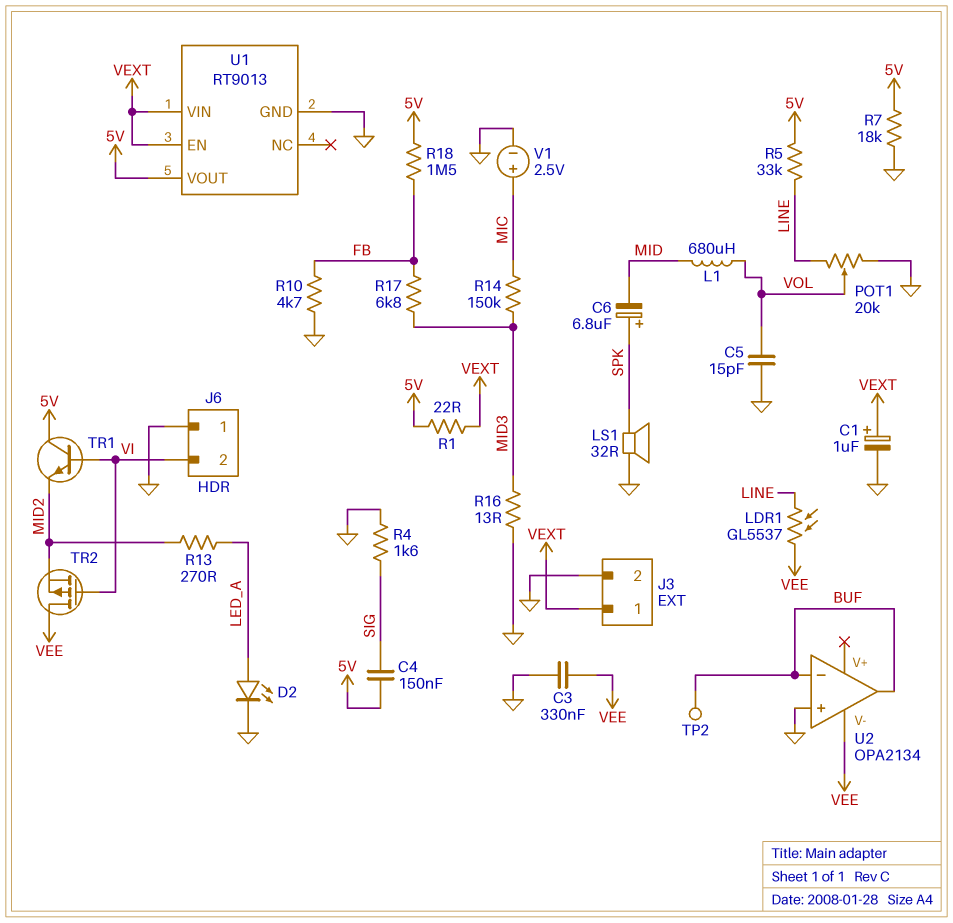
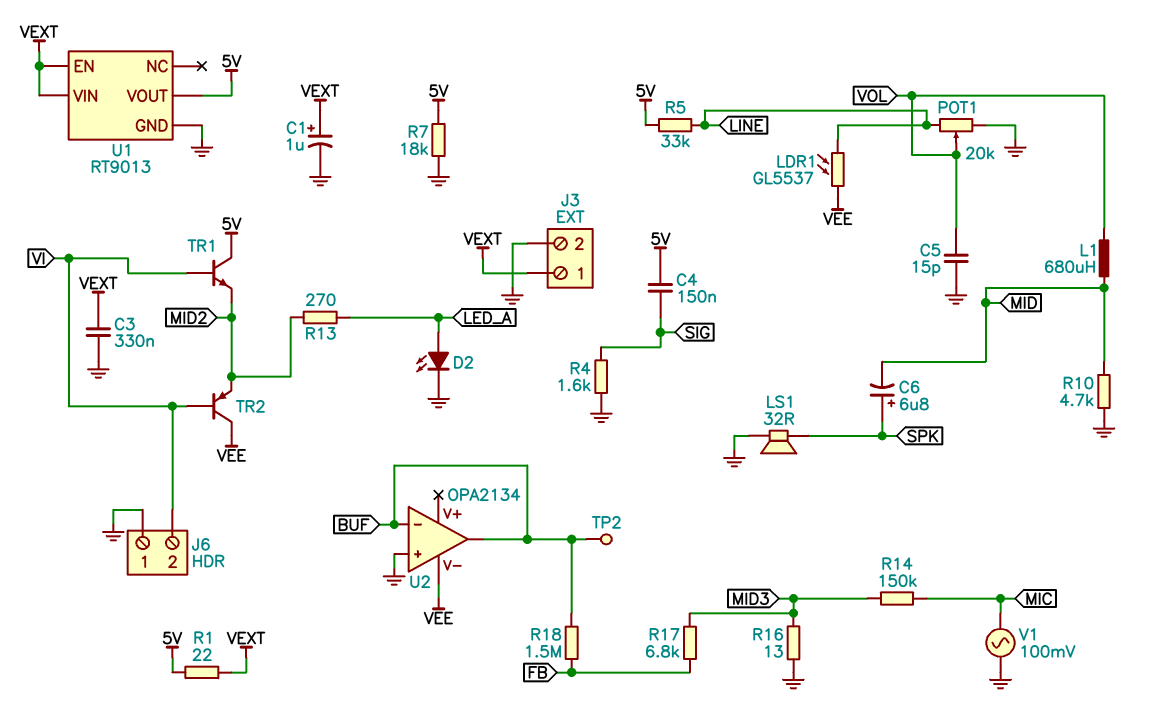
C3: 330nF (GND, VEE) -> 330nF (GND, VEXT)
R10: 4.7k (FB, GND) -> 4.7k (GND, MID)
R18: 1.5M (5V, FB) -> 1.5M (BUF, FB)
TR2: PMOS (G VI, D VEE, S MID2) -> PNP (B VI, C VEE, E MID2)
V1: 2.5V (plus MIC, minus GND) -> AC 100mV (GND, MIC)

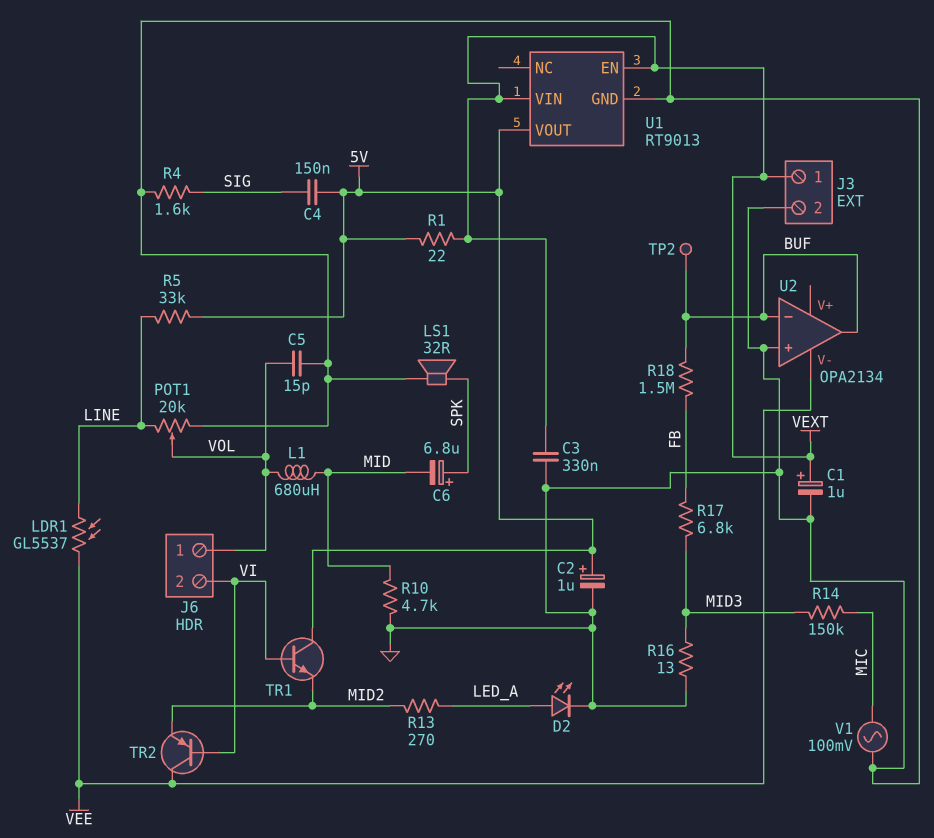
C2: none -> 1uF (plus 5V, minus GND)
J6 pin 1: GND -> VOL
R7: 18k (5V, GND) -> none

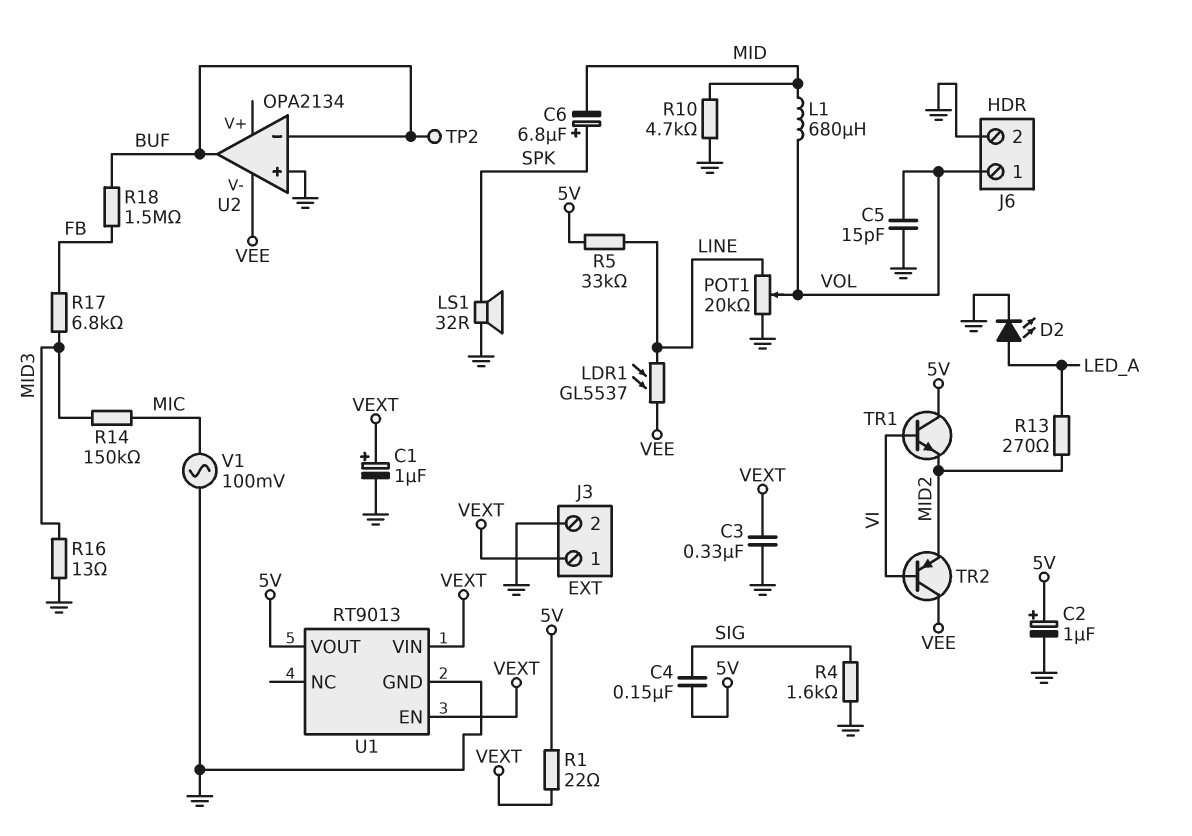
J6 pin 2: VI -> GND

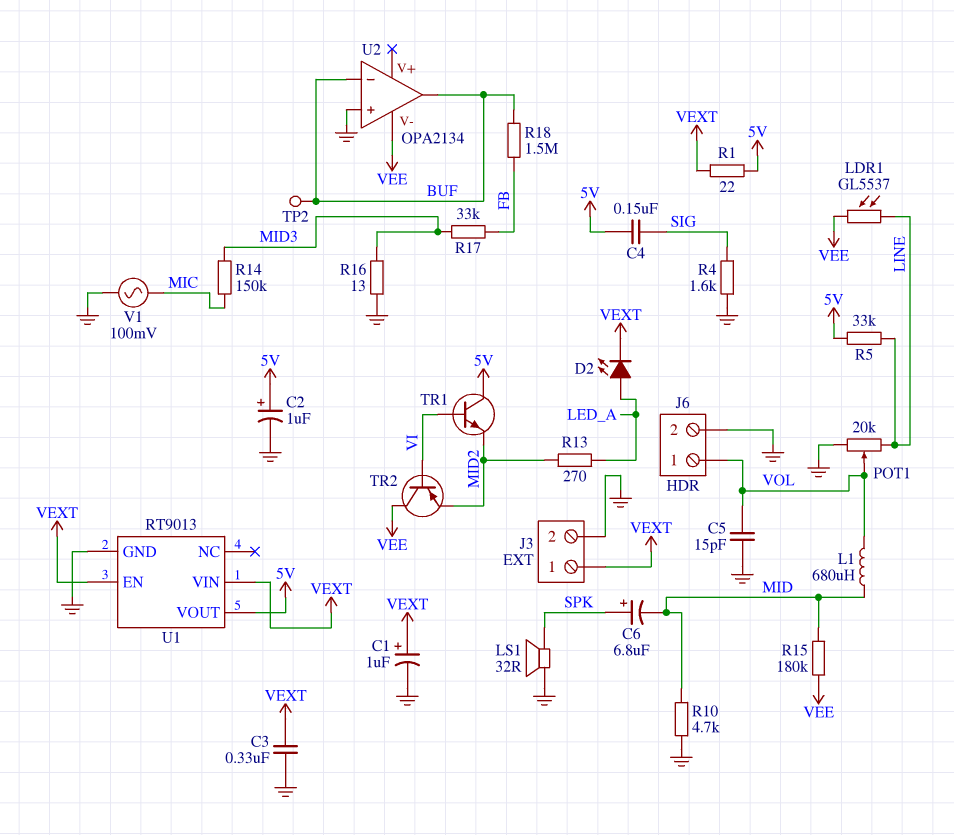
D2: LED (A LED_A, K GND) -> LED (A LED_A, K VEXT)
R15: none -> 180k (MID, VEE)
R17: 6.8k (FB, MID3) -> 33k (FB, MID3)

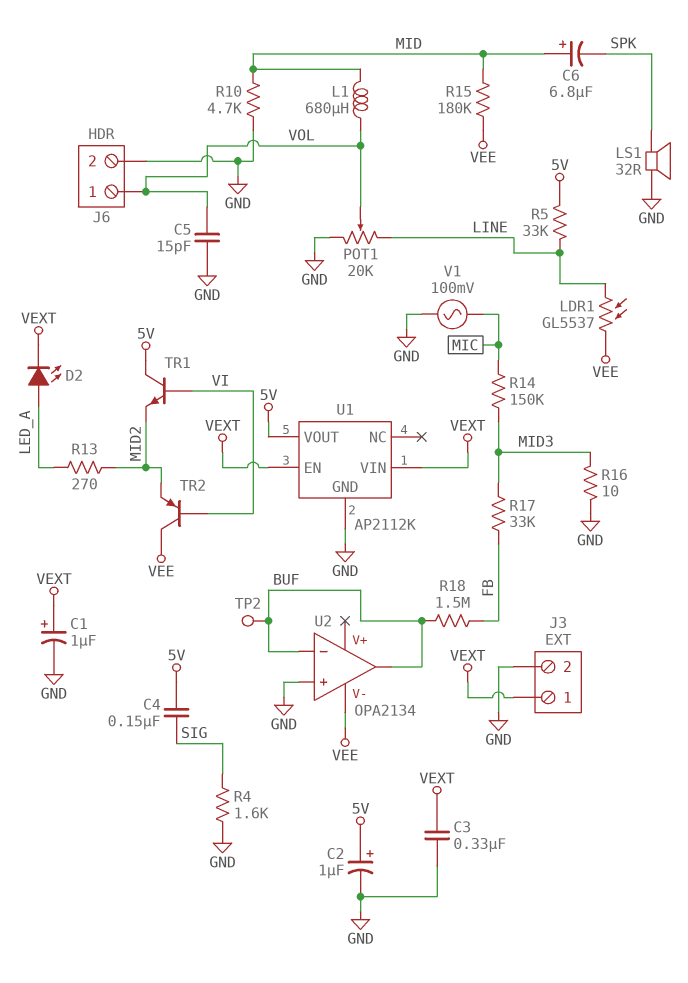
C6: 6.8uF (plus SPK, minus MID) -> 6.8uF (plus MID, minus SPK)
R1: 22 (5V, VEXT) -> none
R16: 13 (GND, MID3) -> 10 (GND, MID3)
U1: RT9013 -> AP2112K

